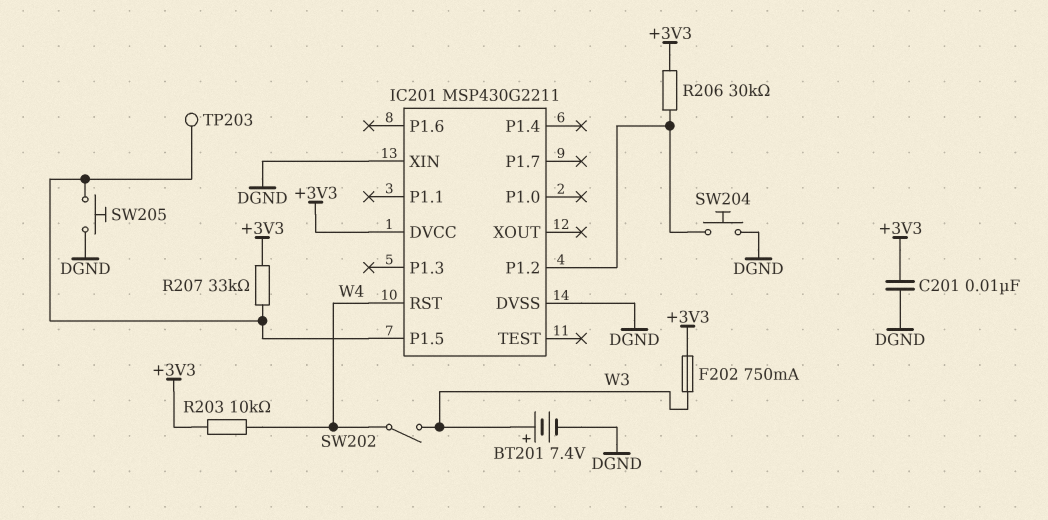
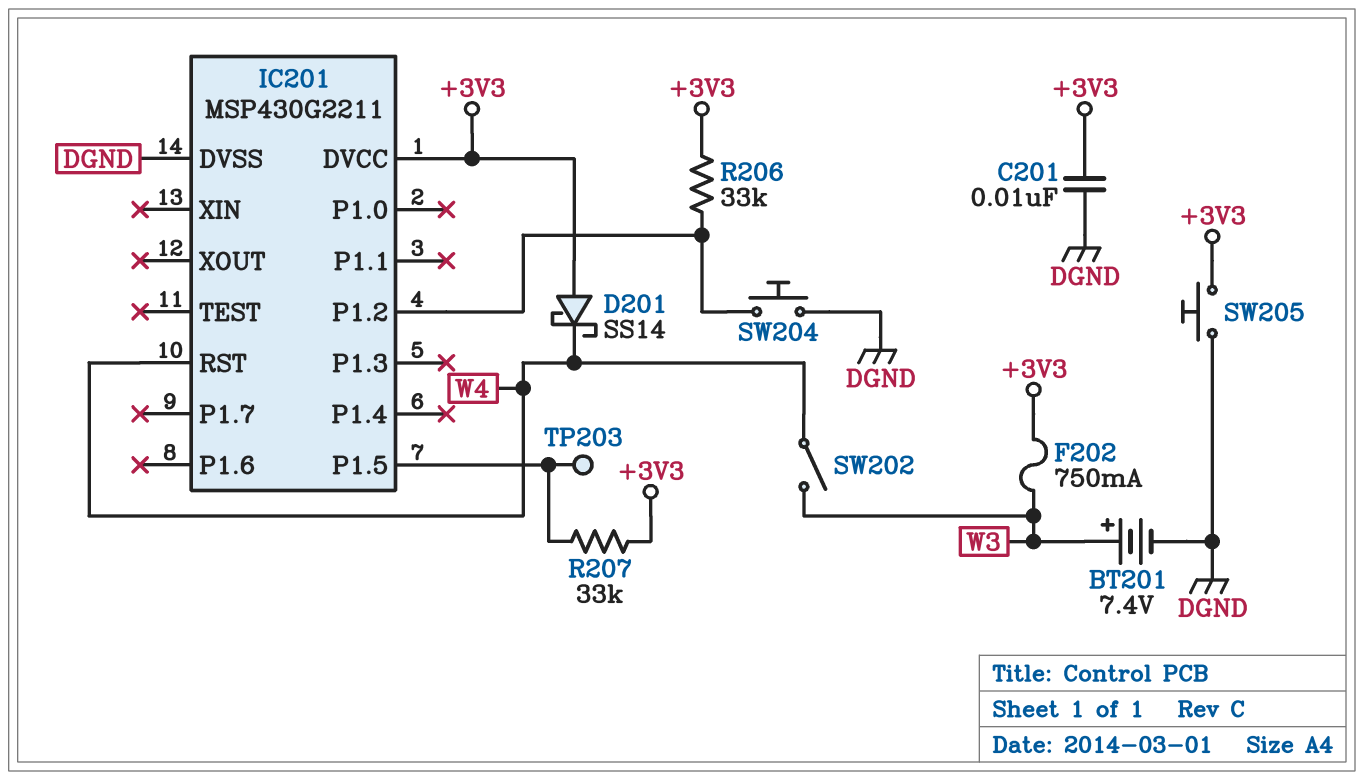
D201: none -> schottky SS14 (A +3V3, K W4)
IC201 pin XIN: DGND -> none
R203: 10k (+3V3, W4) -> none
R206: 30k (+3V3, IC201/P1.2) -> 33k (+3V3, IC201/P1.2)
SW205: button (DGND, IC201/P1.5) -> button (+3V3, DGND)

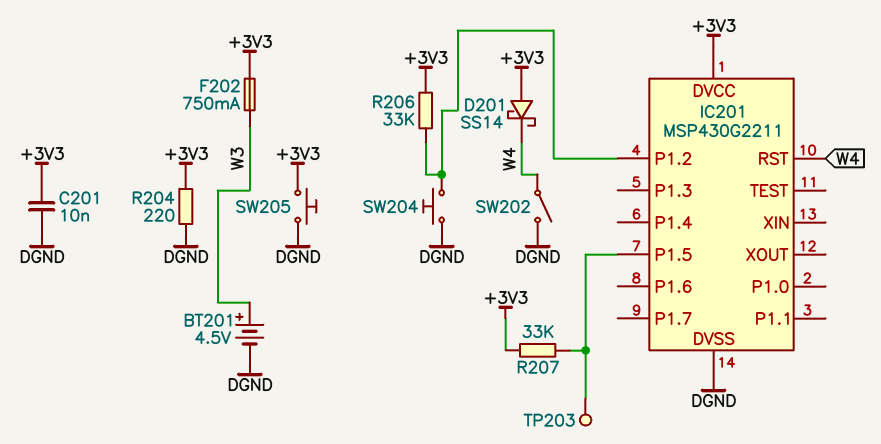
BT201: 7.4V (plus W3, minus DGND) -> 4.5V (plus W3, minus DGND)
R204: none -> 220 (+3V3, DGND)
SW202: switch (W3, W4) -> switch (DGND, W4)

